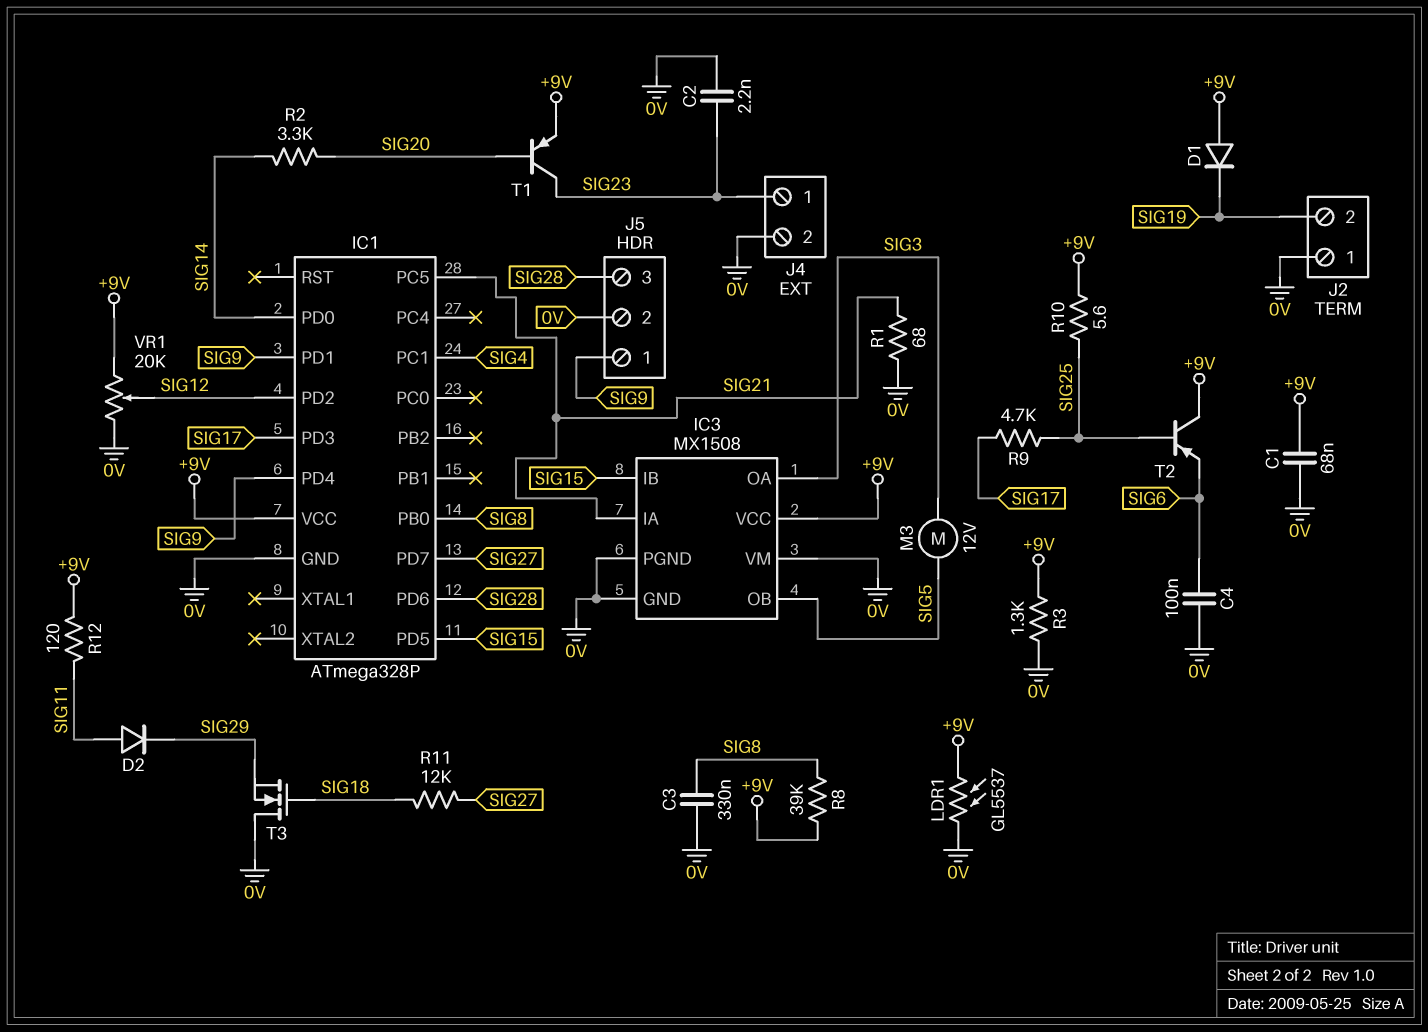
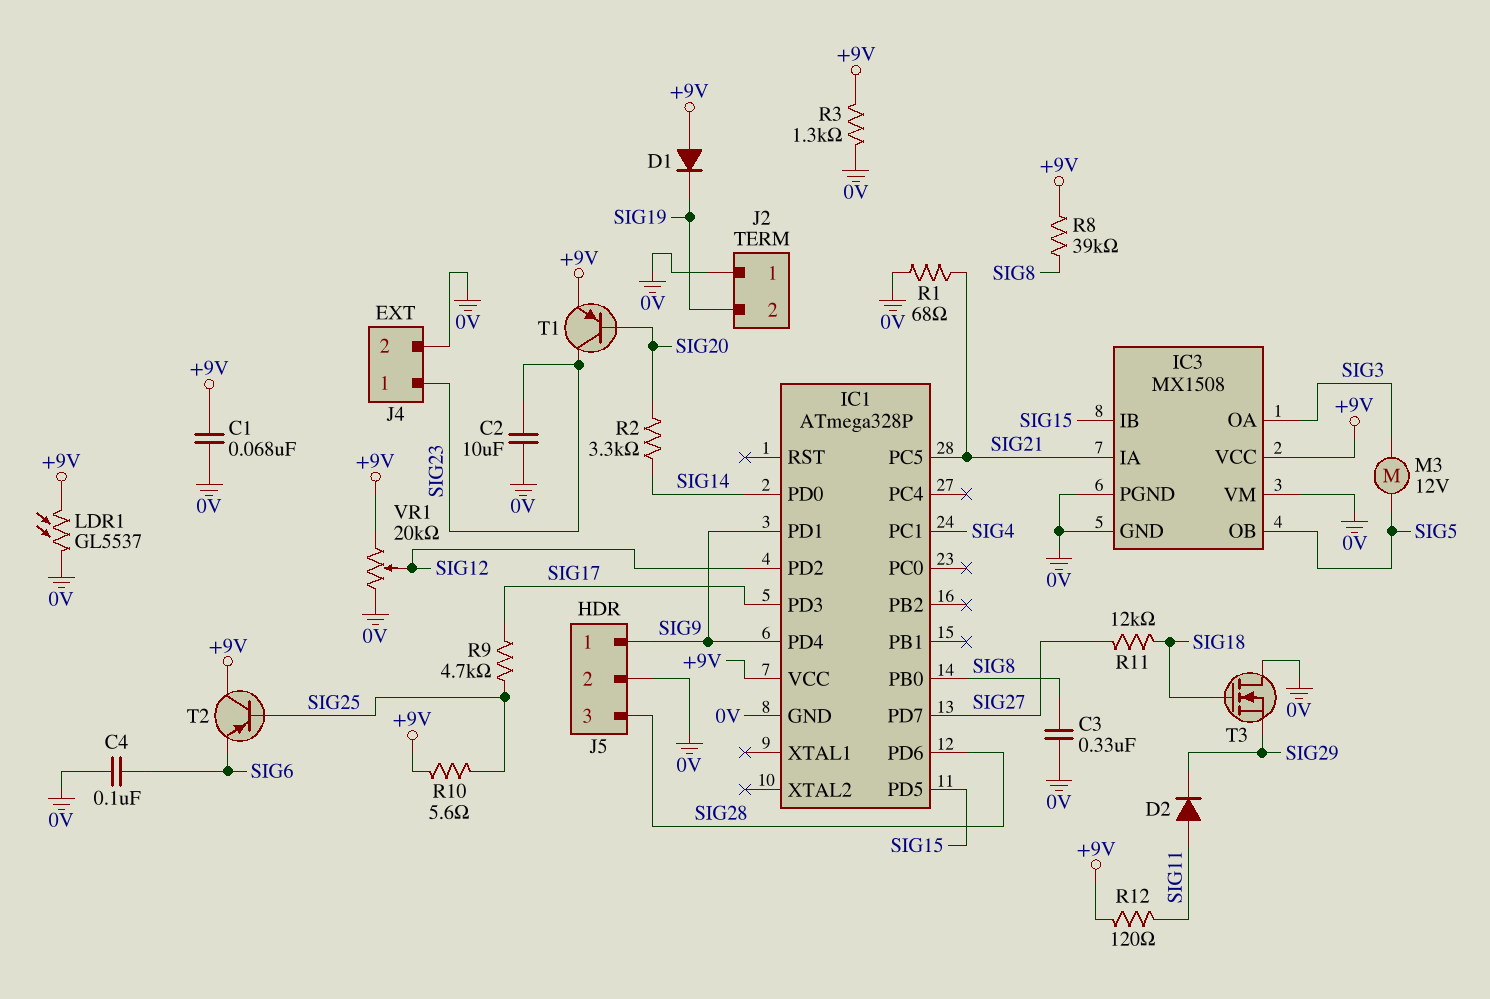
C2: 2.2nF (0V, SIG23) -> 10uF (0V, SIG23)

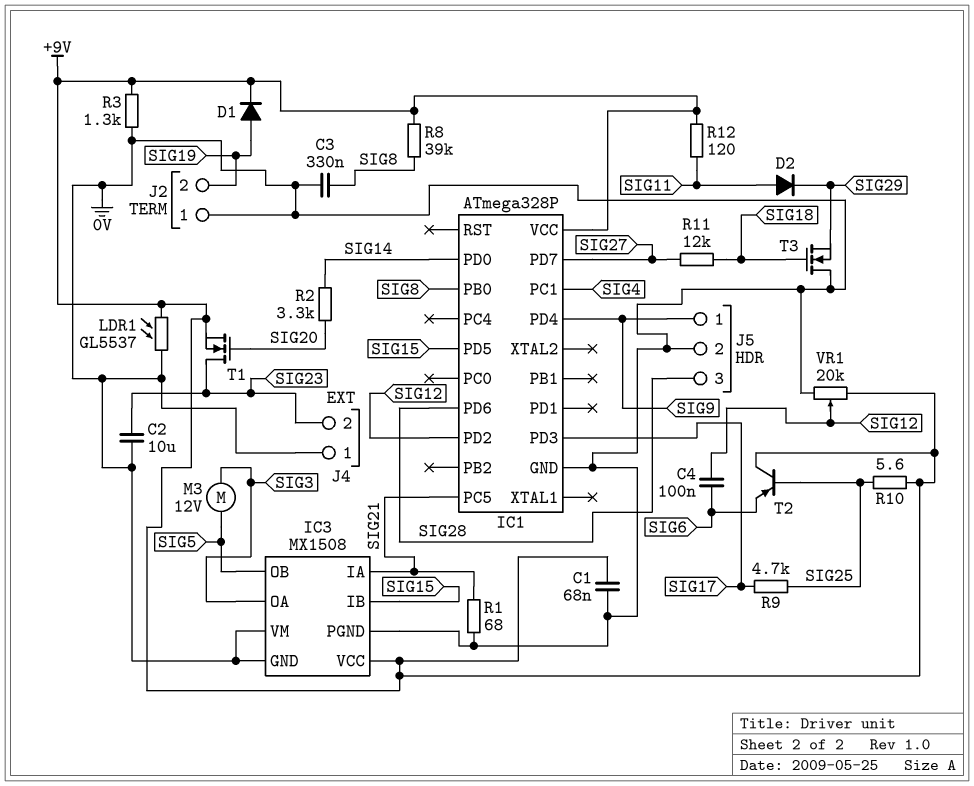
C4: 100nF (0V, SIG6) -> 100nF (SIG6, SIG12)
D1: diode (A +9V, K SIG19) -> diode (A SIG19, K +9V)
IC1 pin PD1: SIG9 -> none
J4 pin 1: SIG23 -> 0V
J4 pin 2: 0V -> SIG23
T1: PNP (B SIG20, C SIG23, E +9V) -> NMOS (G SIG20, D SIG23, S +9V)

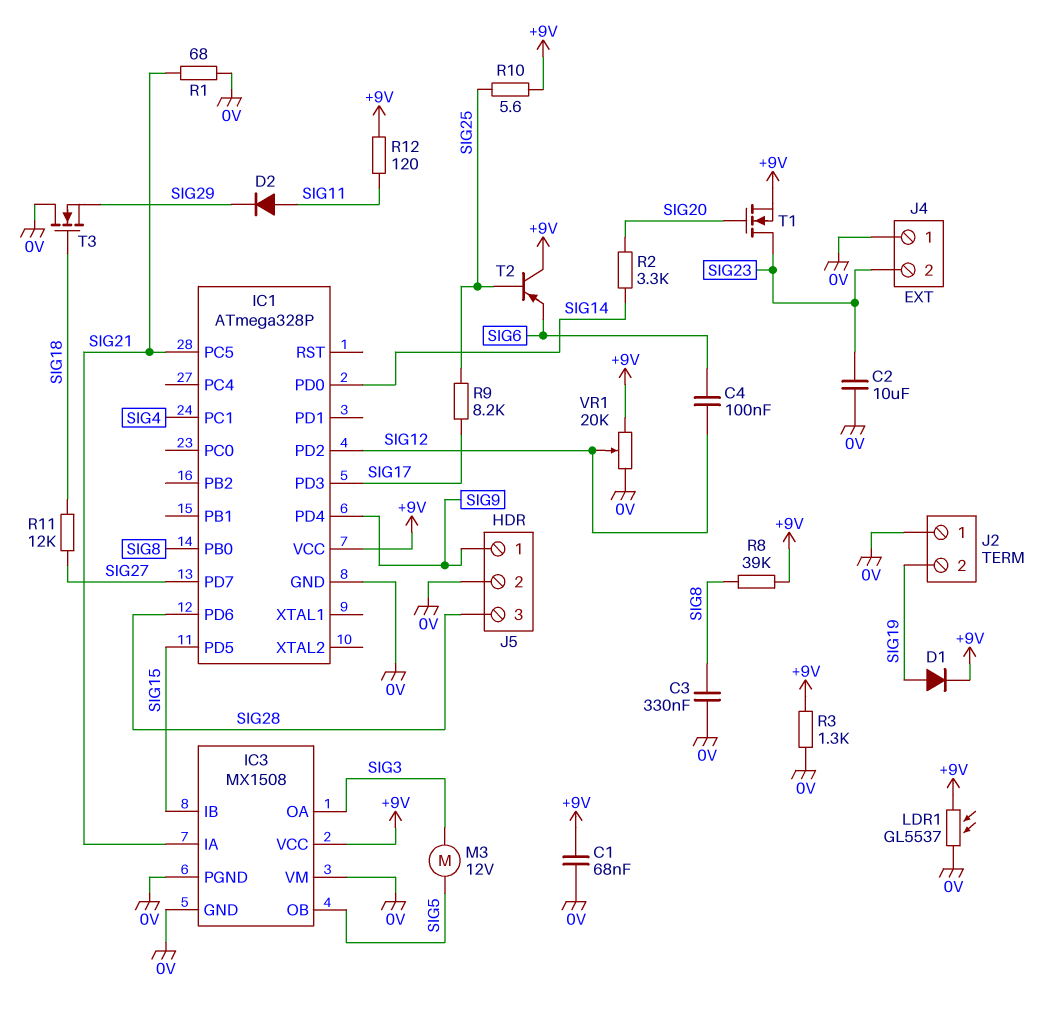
R9: 4.7k (SIG17, SIG25) -> 8.2k (SIG17, SIG25)

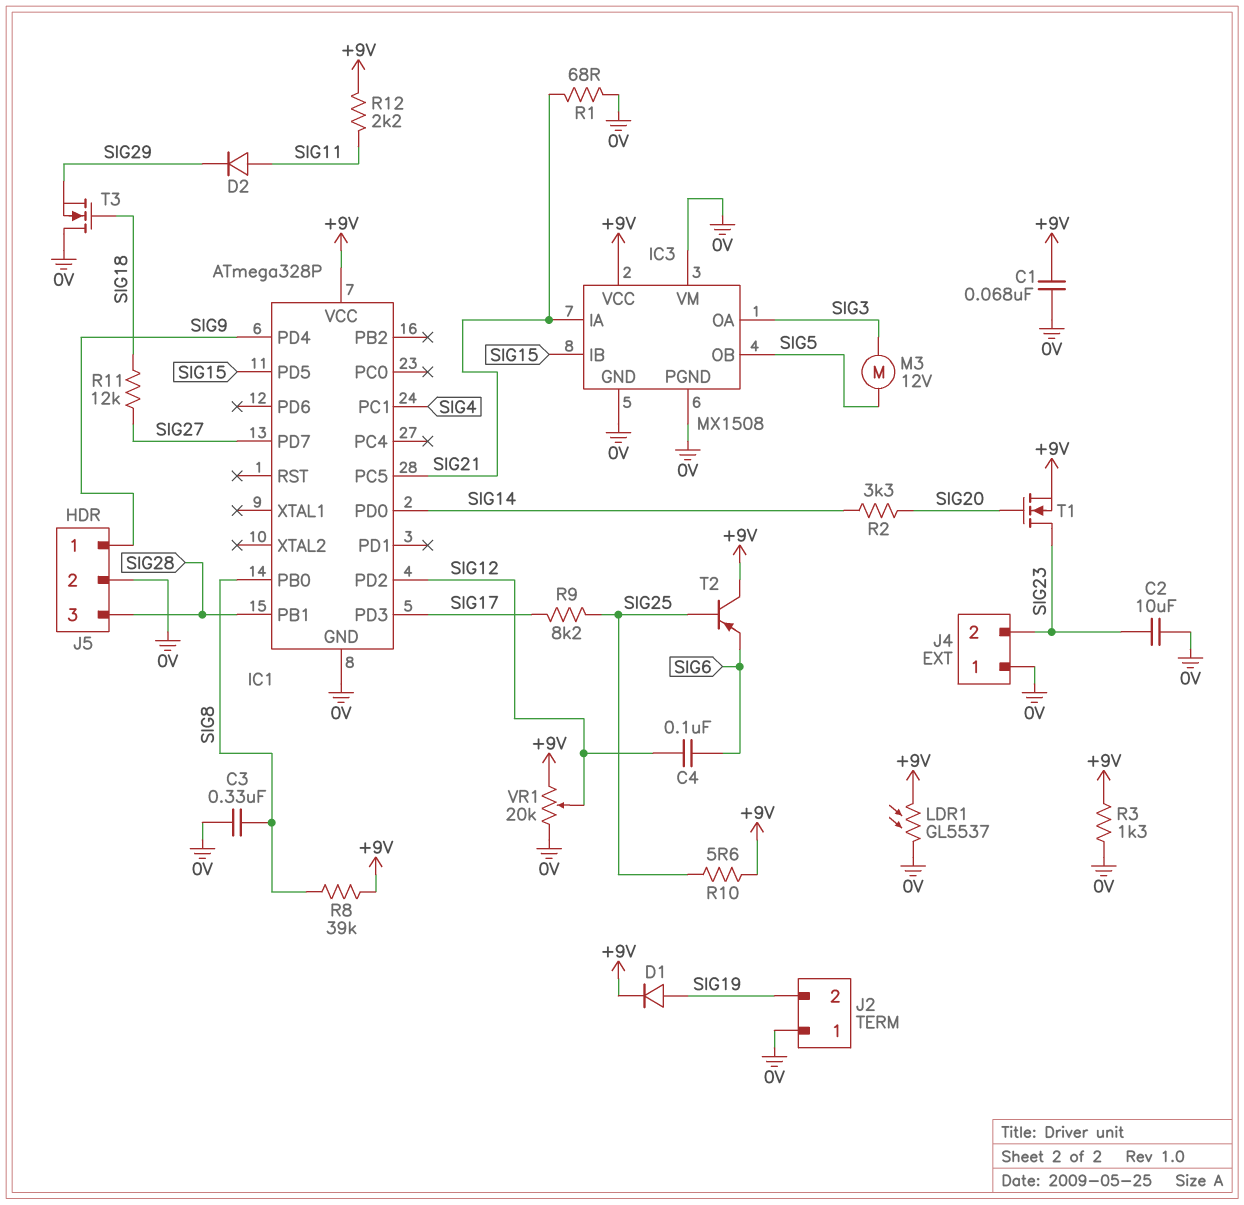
IC1 pin PB1: none -> SIG28
IC1 pin PD6: SIG28 -> none
R12: 120 (+9V, SIG11) -> 2.2k (+9V, SIG11)

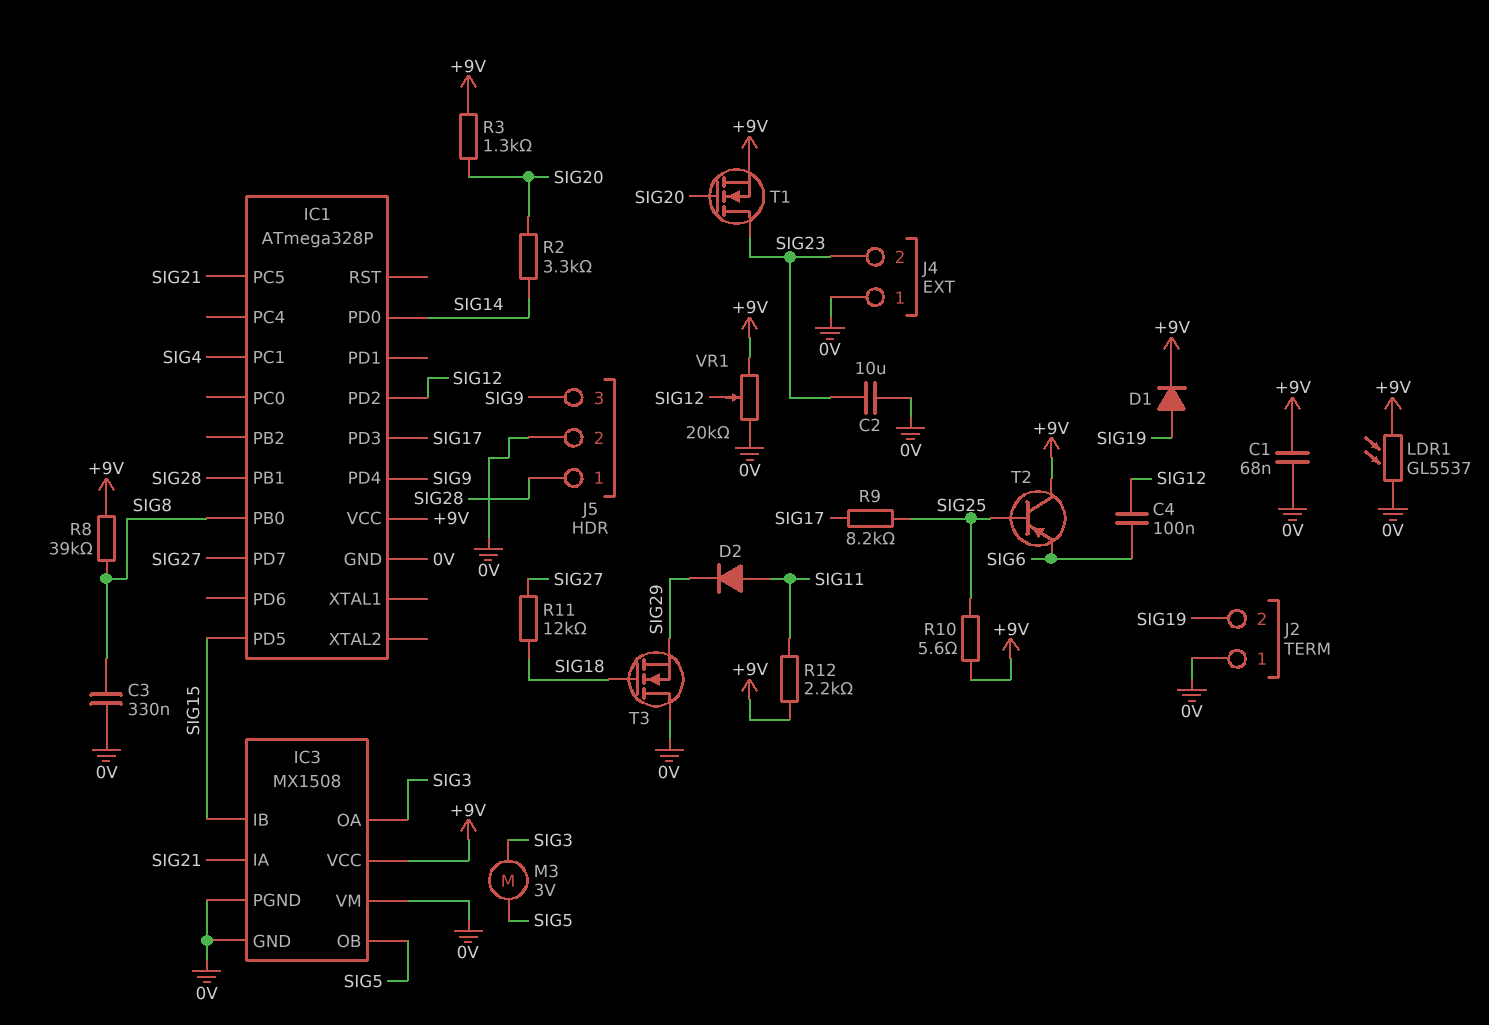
J5 pin 1: SIG9 -> SIG28
J5 pin 3: SIG28 -> SIG9
M3: motor 12V (SIG3, SIG5) -> motor 3V (SIG3, SIG5)
R1: 68 (0V, SIG21) -> none
R3: 1.3k (+9V, 0V) -> 1.3k (+9V, SIG20)

